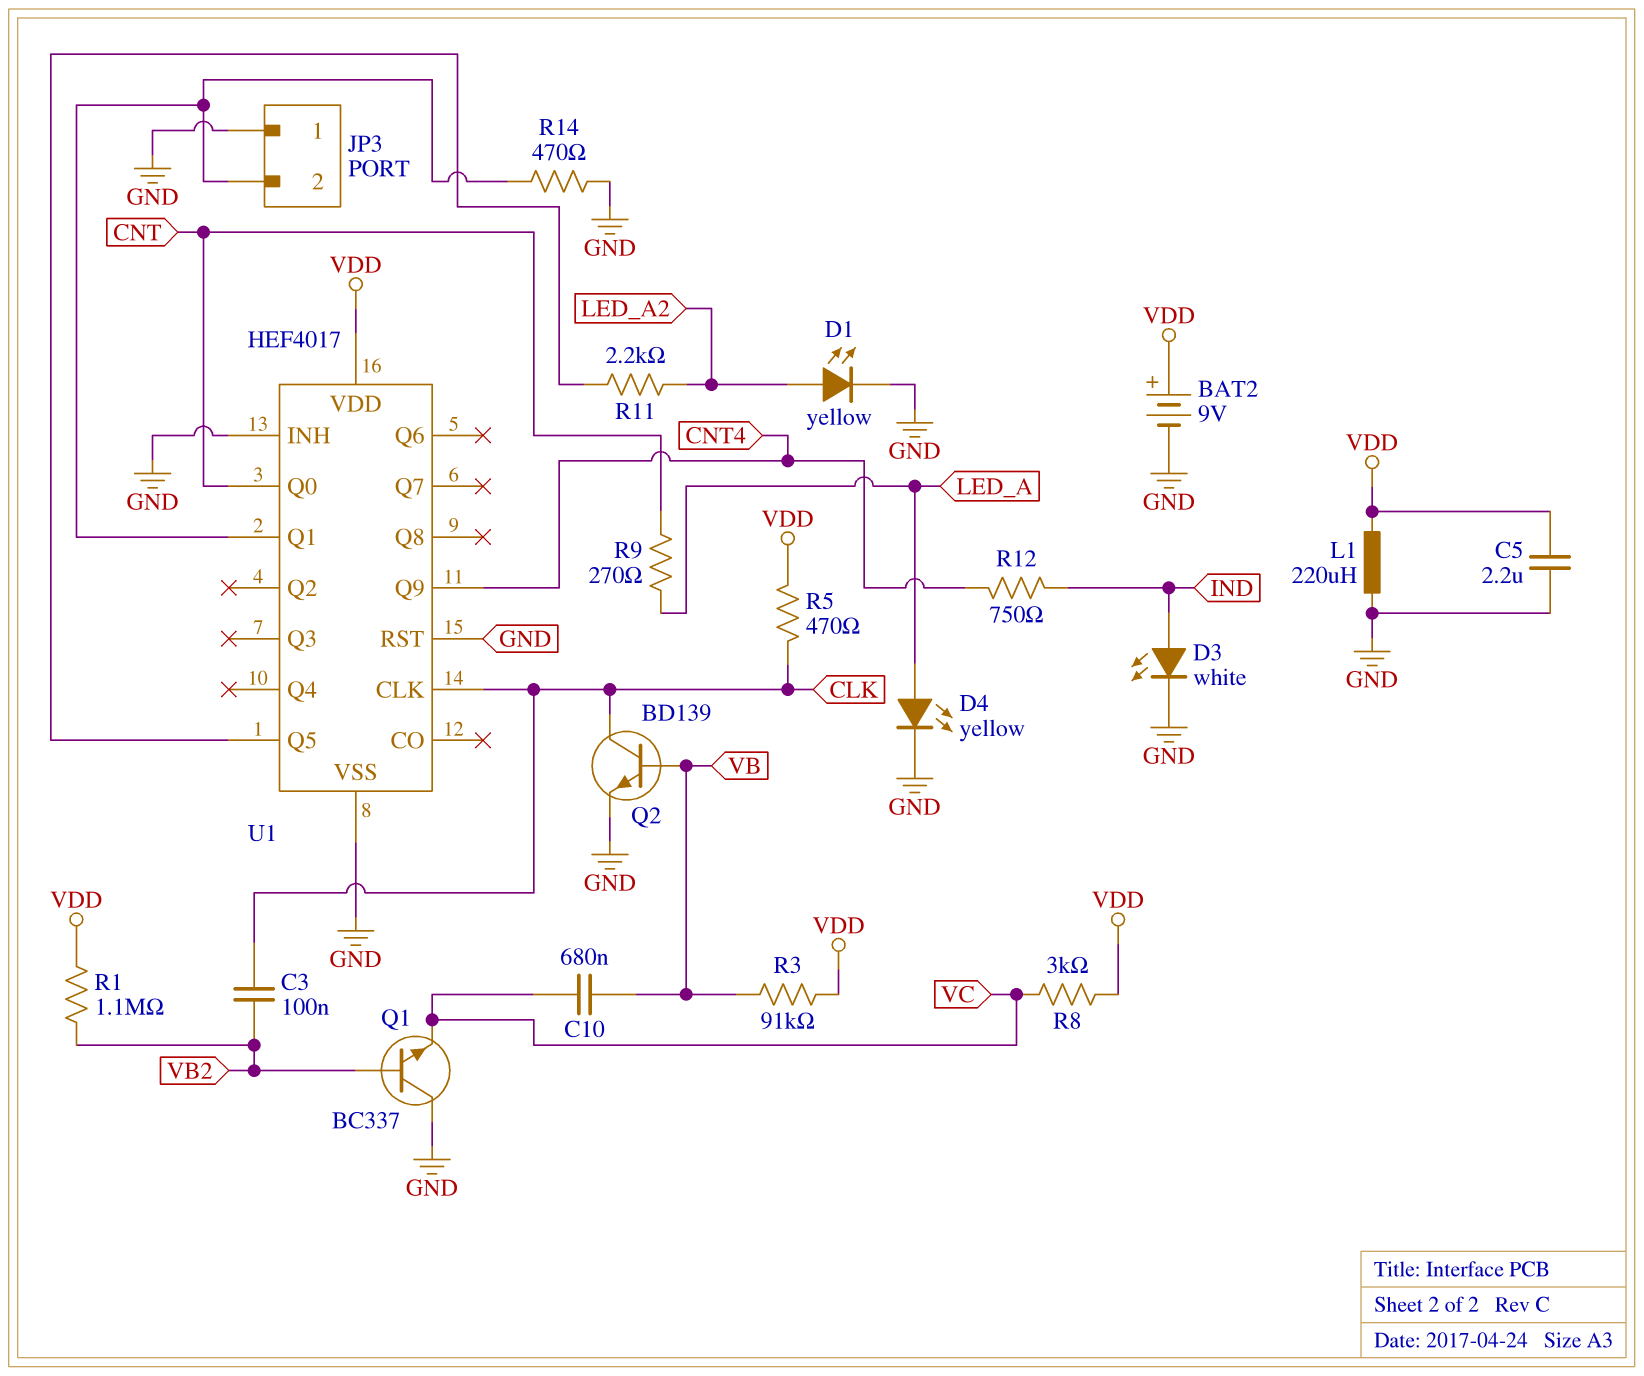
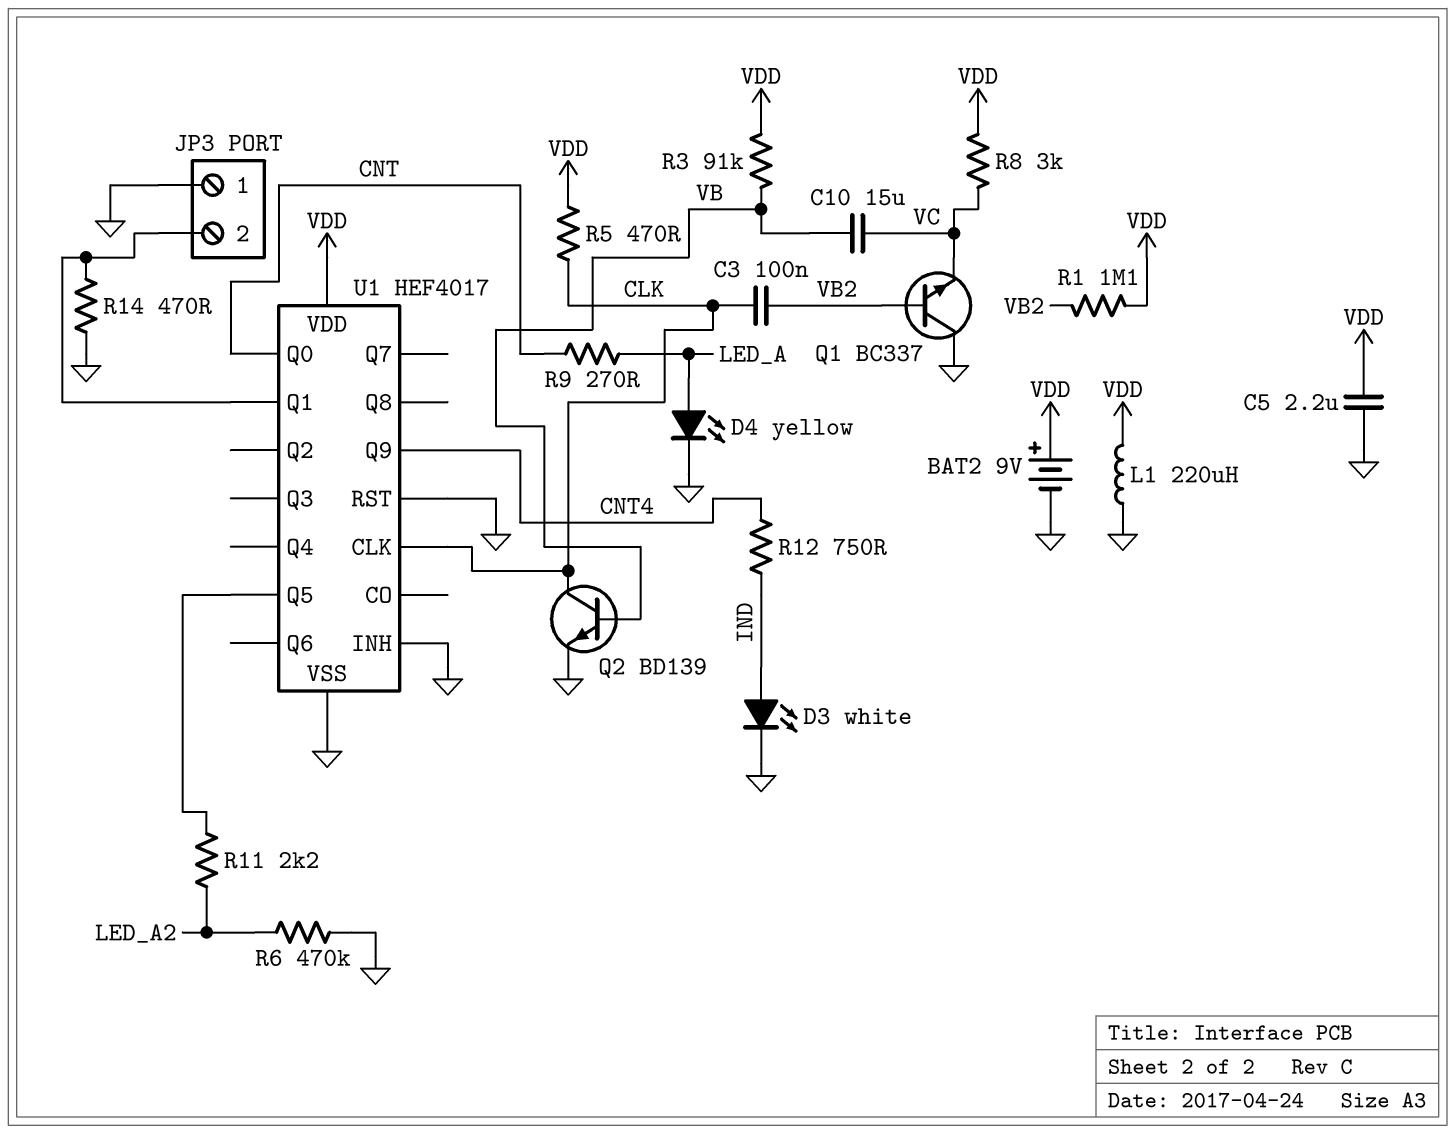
C10: 680nF (VB, VC) -> 15uF (VB, VC)
D1: LED yellow (A LED_A2, K GND) -> none
R6: none -> 470k (GND, LED_A2)

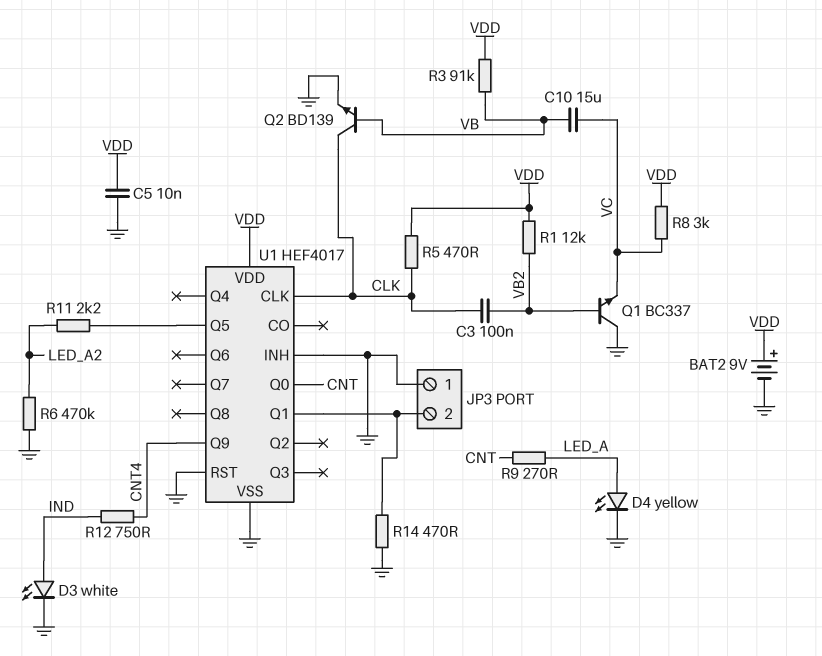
C5: 2.2uF (GND, VDD) -> 10nF (GND, VDD)
L1: 220uH (GND, VDD) -> none
R1: 1.1M (VB2, VDD) -> 12k (VB2, VDD)

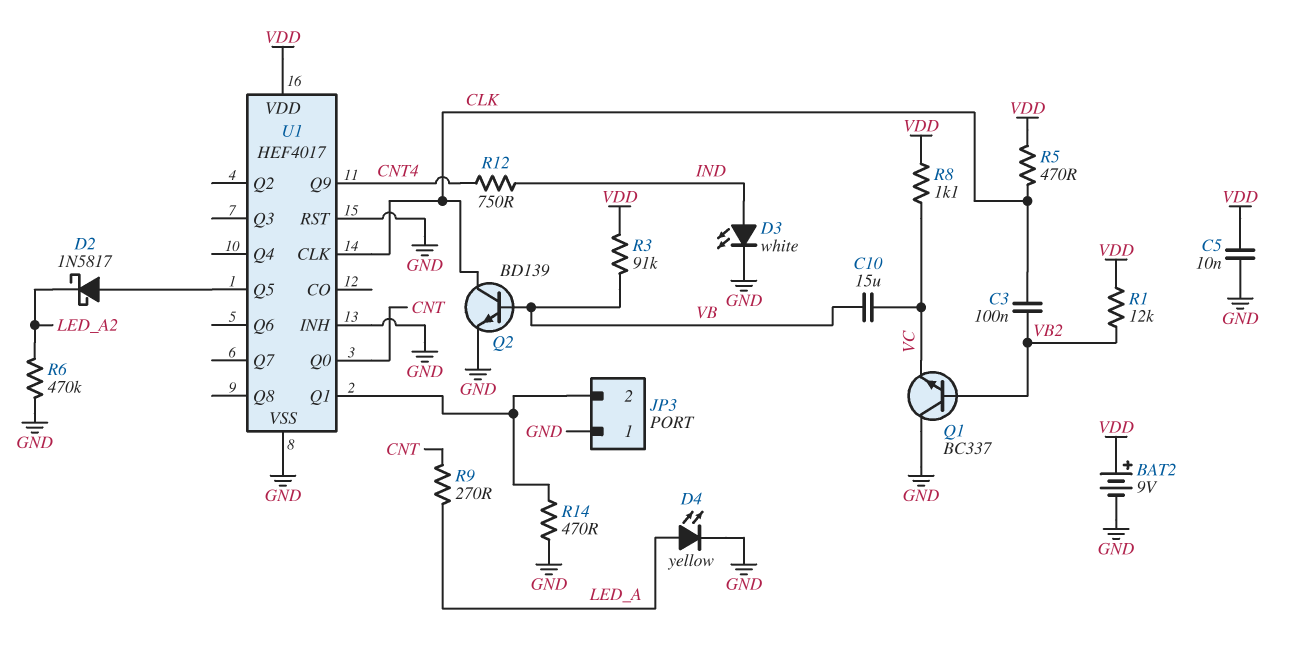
D2: none -> schottky 1N5817 (A U1/Q5, K LED_A2)
R8: 3k (VC, VDD) -> 1.1k (VC, VDD)
R11: 2.2k (LED_A2, U1/Q5) -> none

